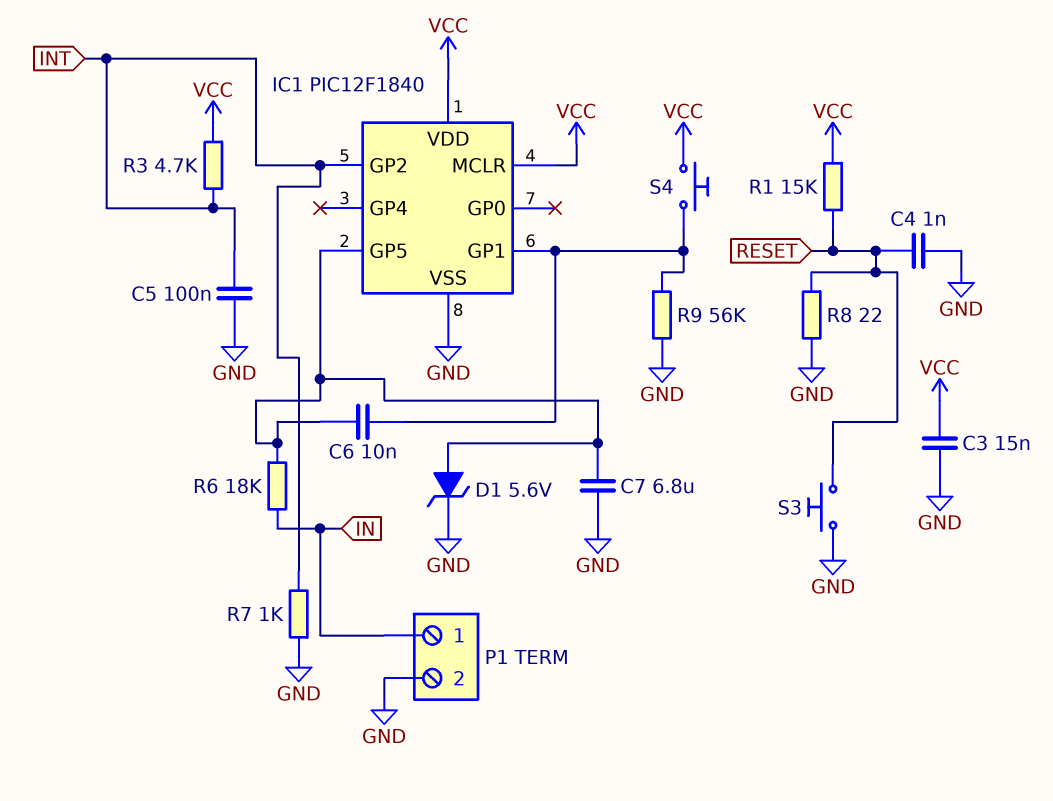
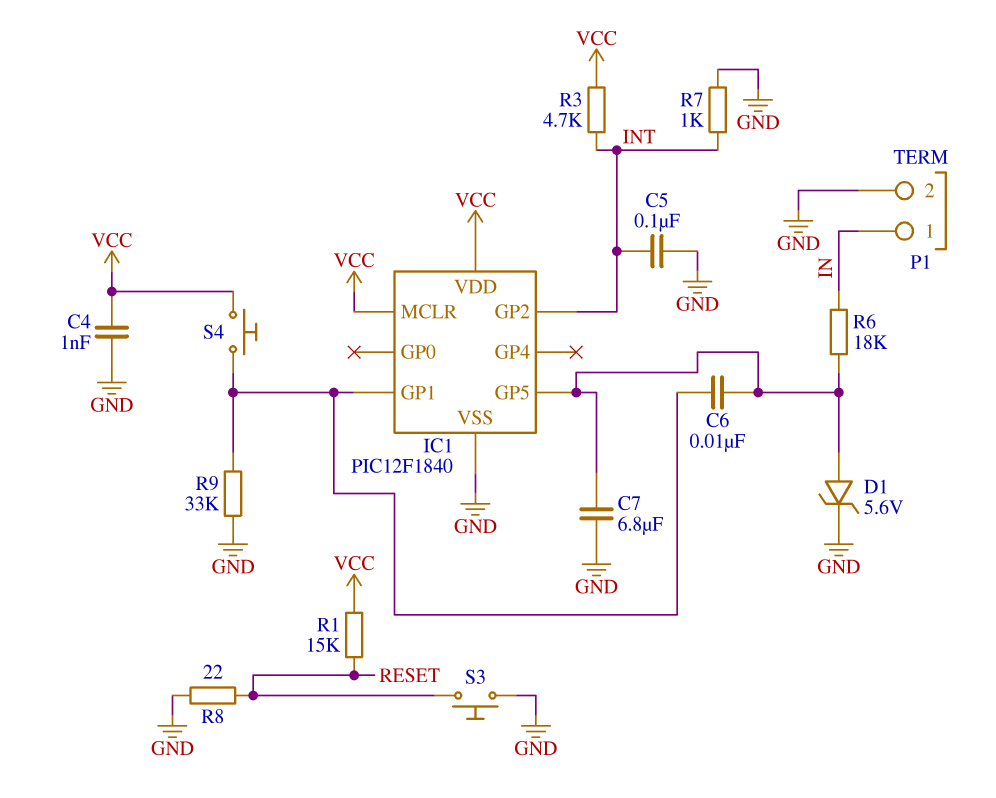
C3: 15nF (GND, VCC) -> none
C4: 1nF (GND, RESET) -> 1nF (GND, VCC)
R9: 56k (GND, IC1/GP1) -> 33k (GND, IC1/GP1)

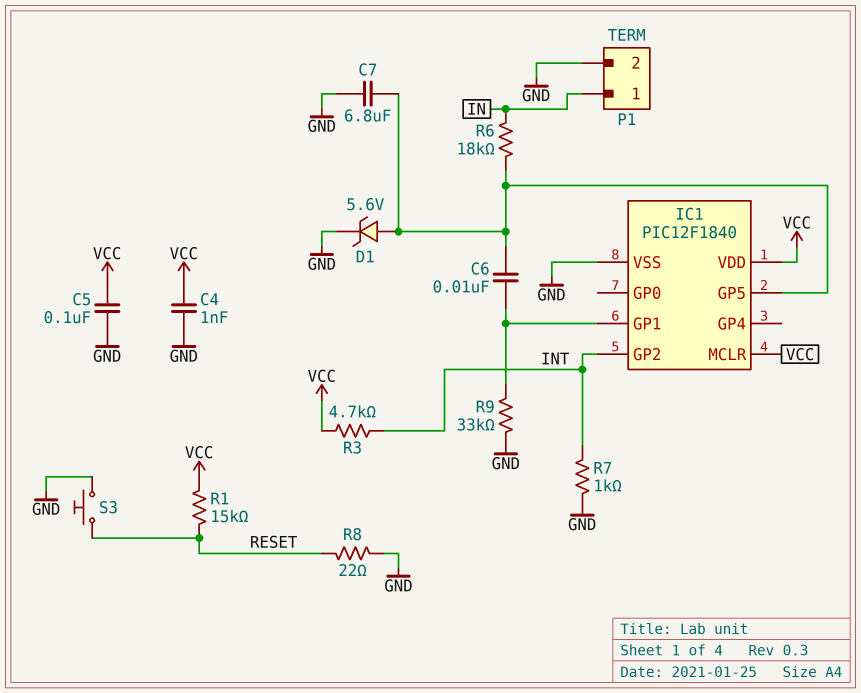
C5: 100nF (GND, INT) -> 100nF (GND, VCC)
S4: button (IC1/GP1, VCC) -> none

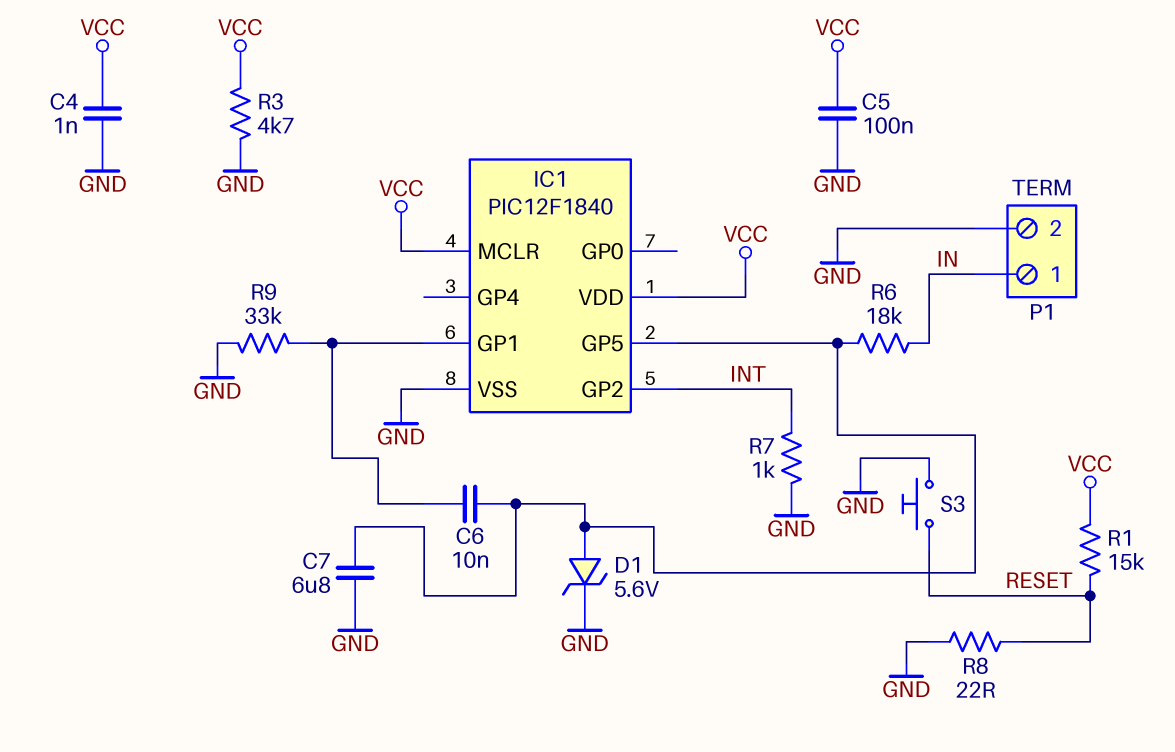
R3: 4.7k (INT, VCC) -> 4.7k (GND, VCC)

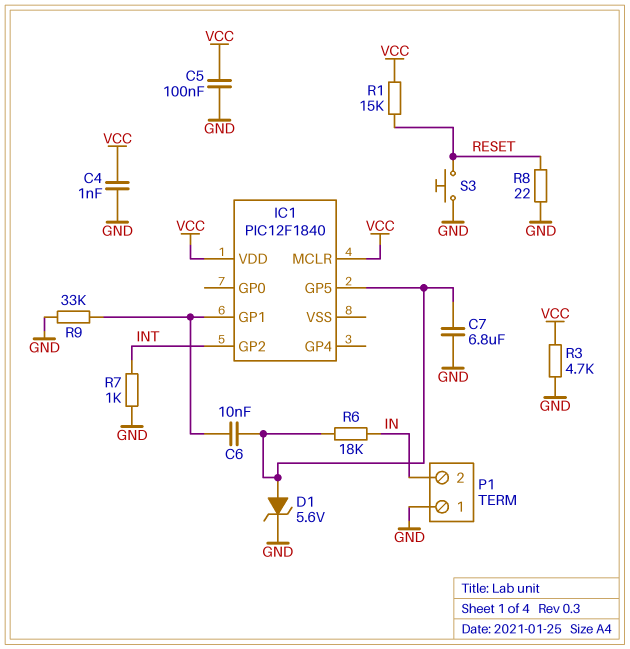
IC1 pin VSS: GND -> none
P1 pin 1: IN -> GND
P1 pin 2: GND -> IN

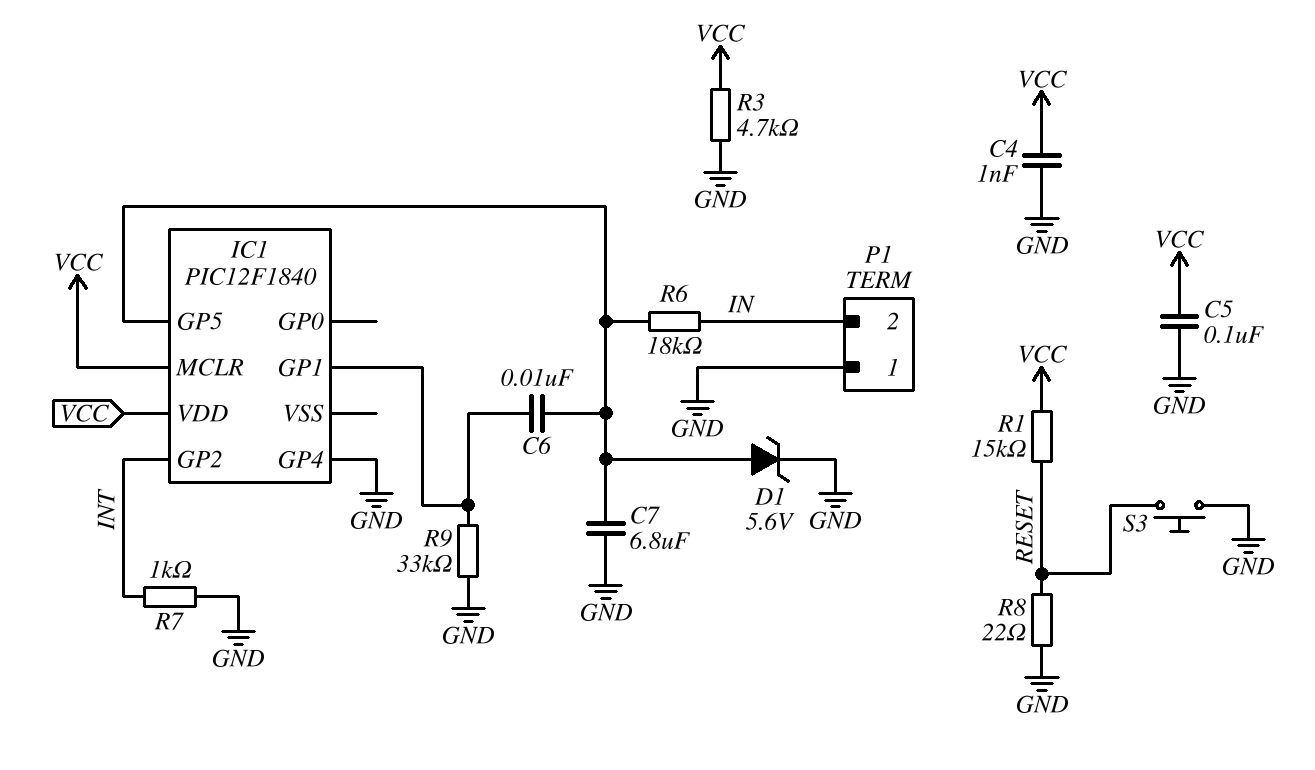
IC1 pin GP4: none -> GND

